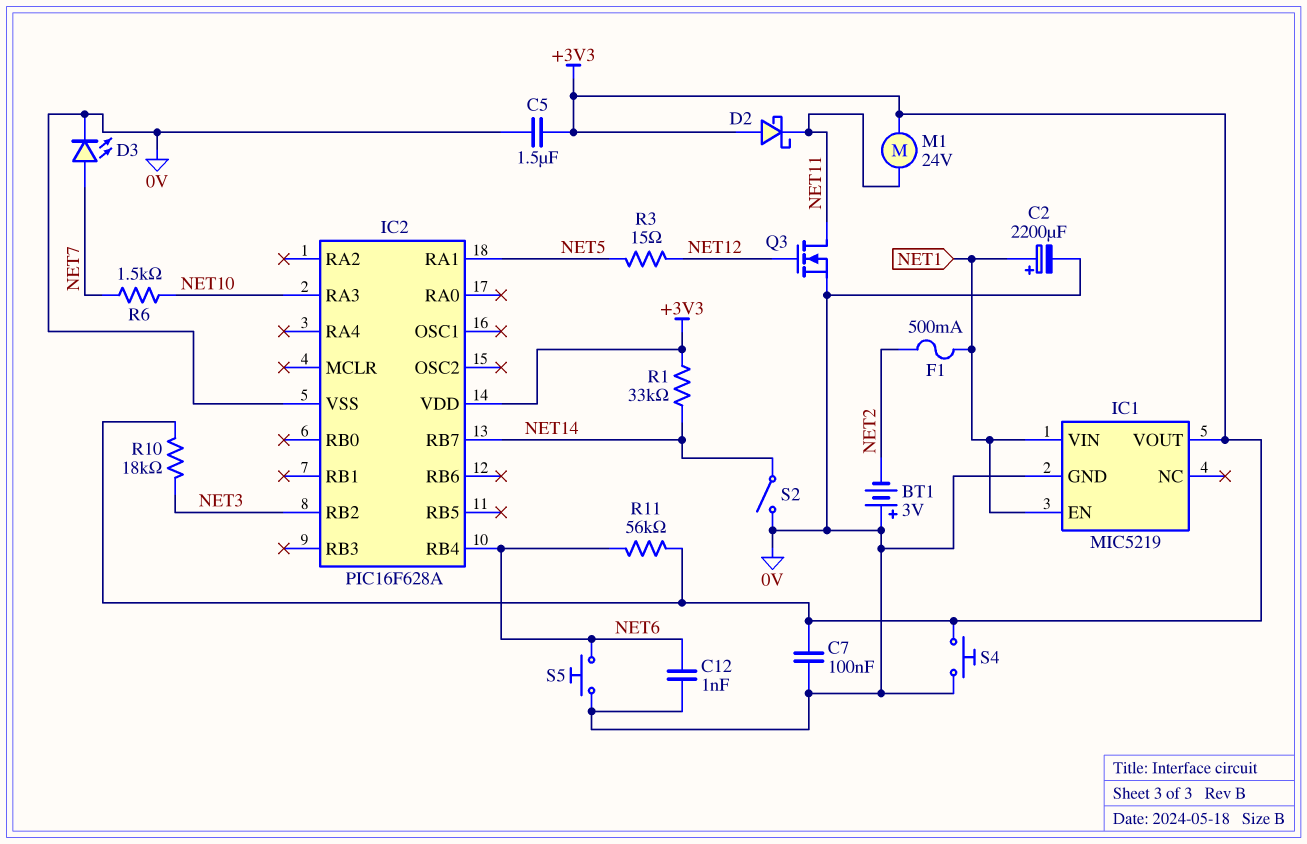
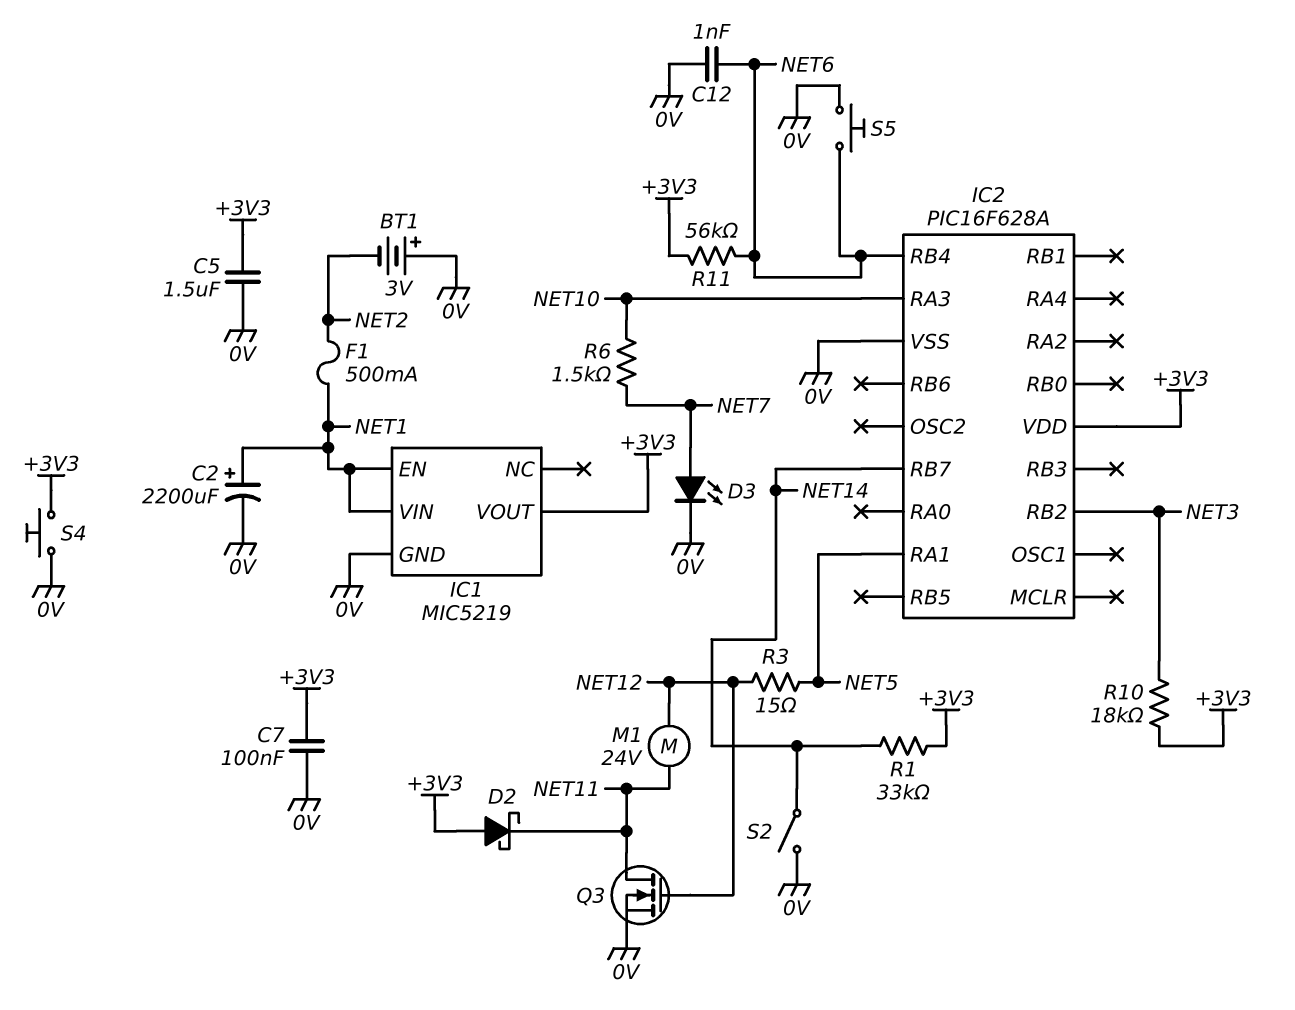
M1: motor 24V (+3V3, NET11) -> motor 24V (NET11, NET12)

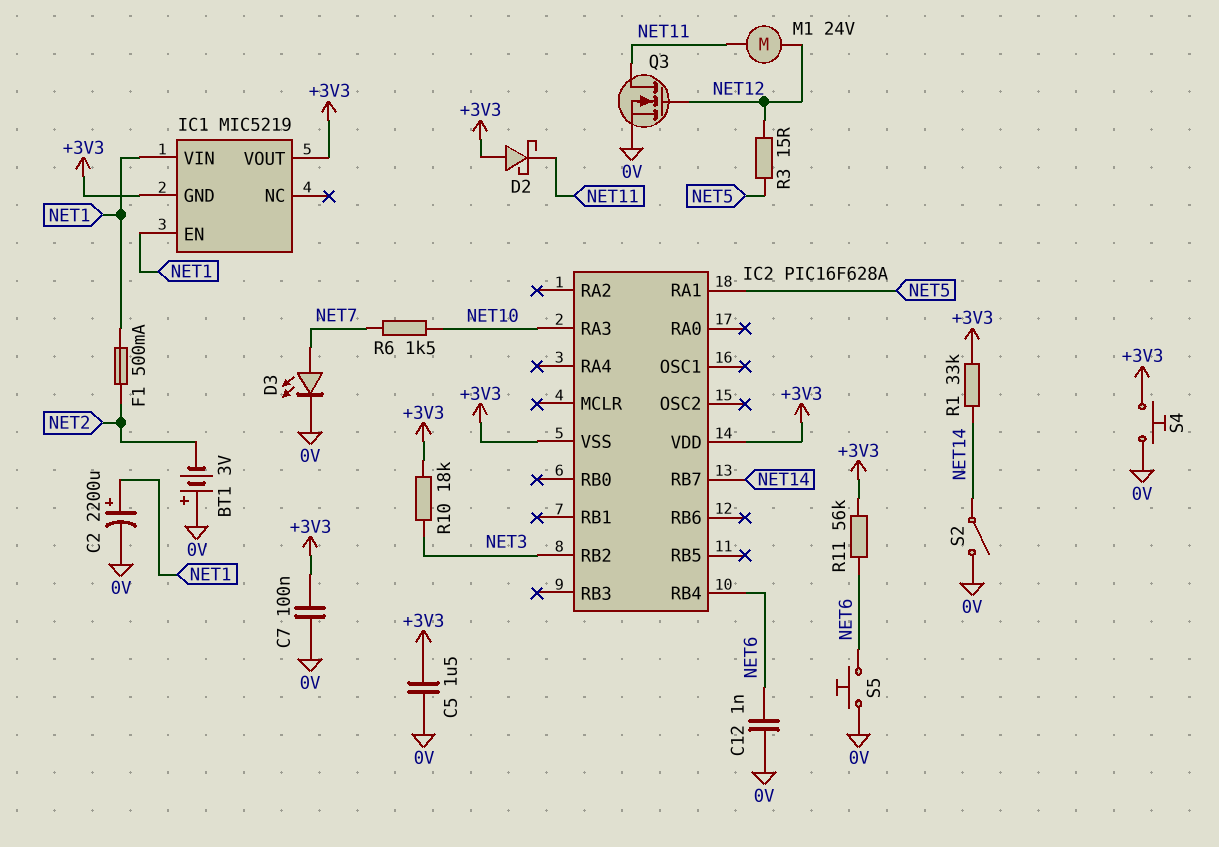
IC1 pin GND: 0V -> +3V3
IC2 pin VSS: 0V -> +3V3

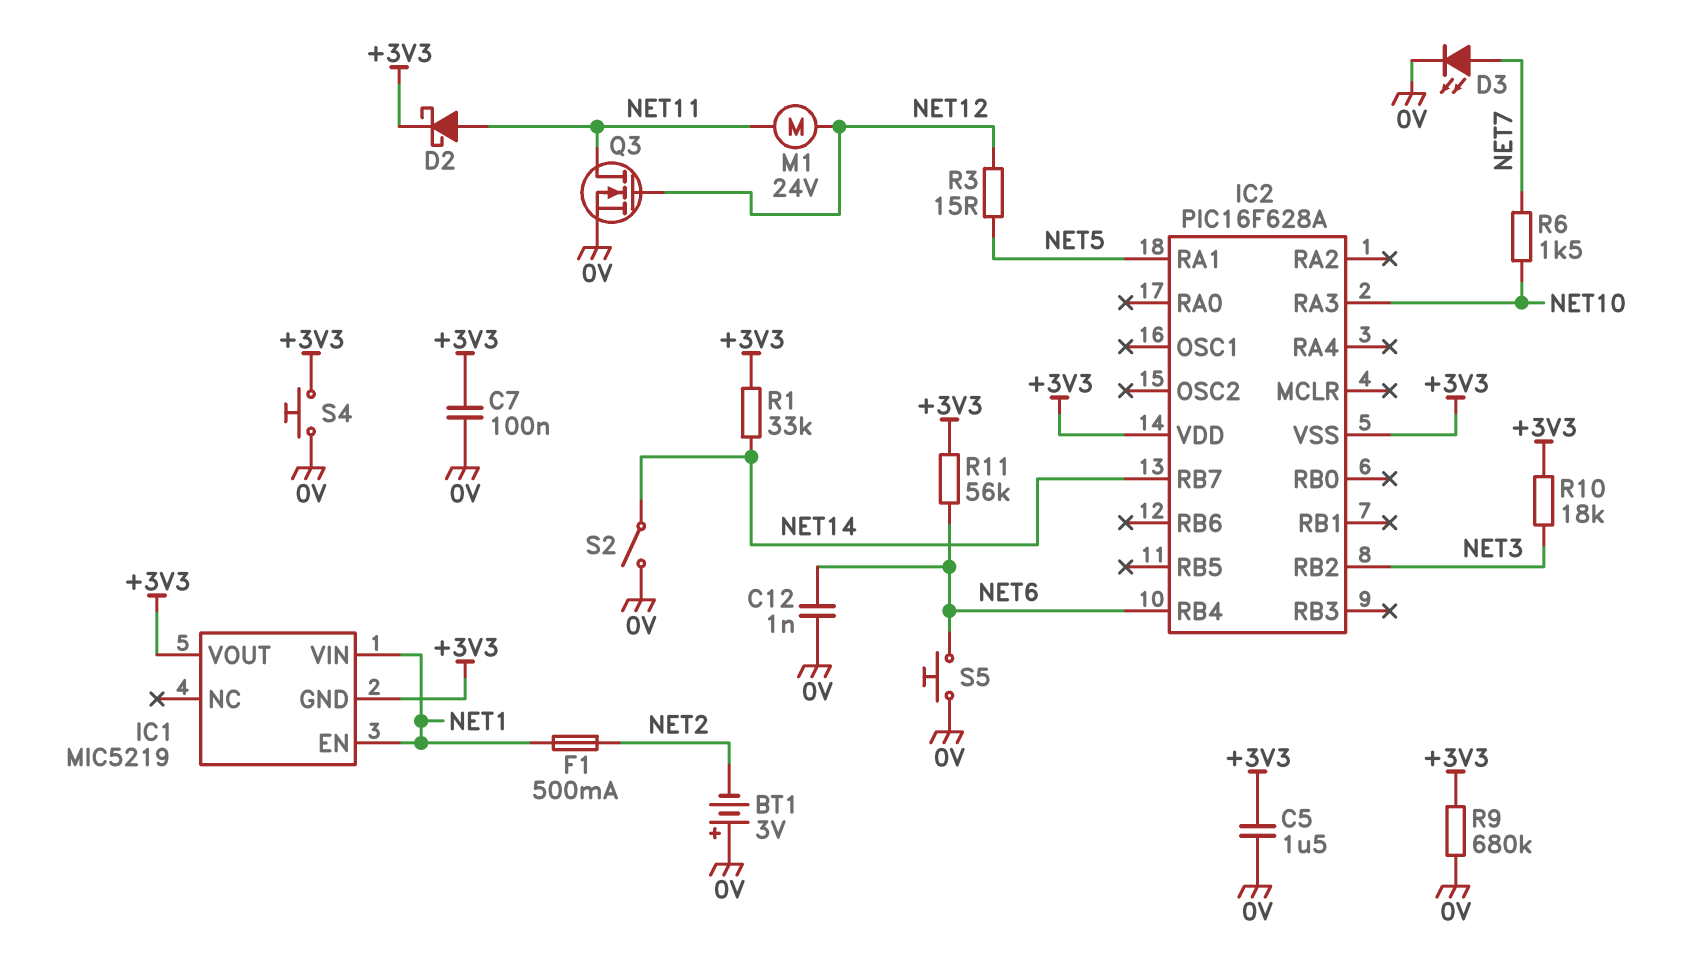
C2: 2200uF (plus NET1, minus 0V) -> none
D2: schottky (A +3V3, K NET11) -> schottky (A NET11, K +3V3)
R9: none -> 680k (+3V3, 0V)

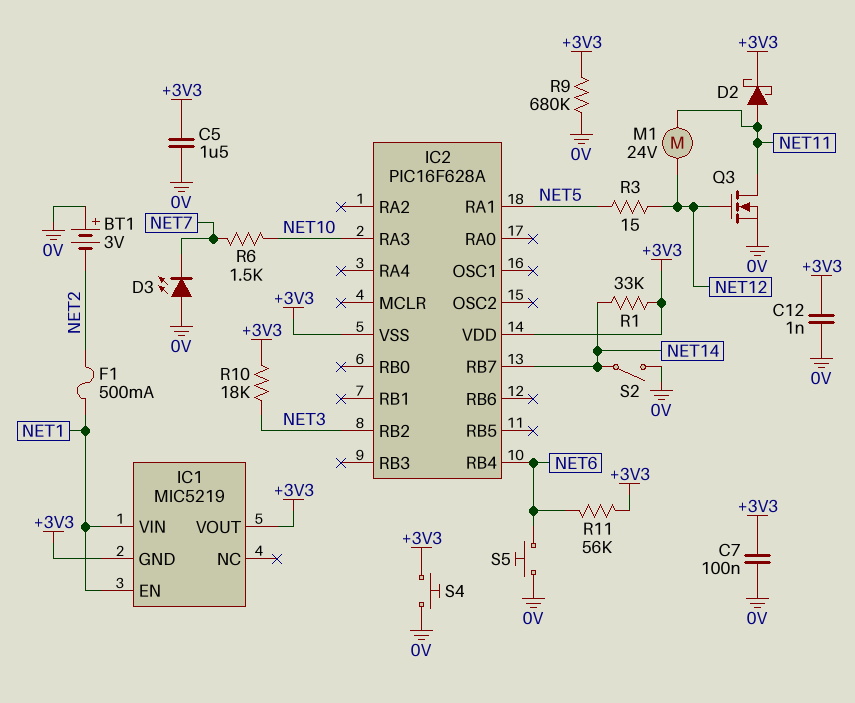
C12: 1nF (0V, NET6) -> 1nF (+3V3, 0V)
D3: LED (A NET7, K 0V) -> LED (A 0V, K NET7)

